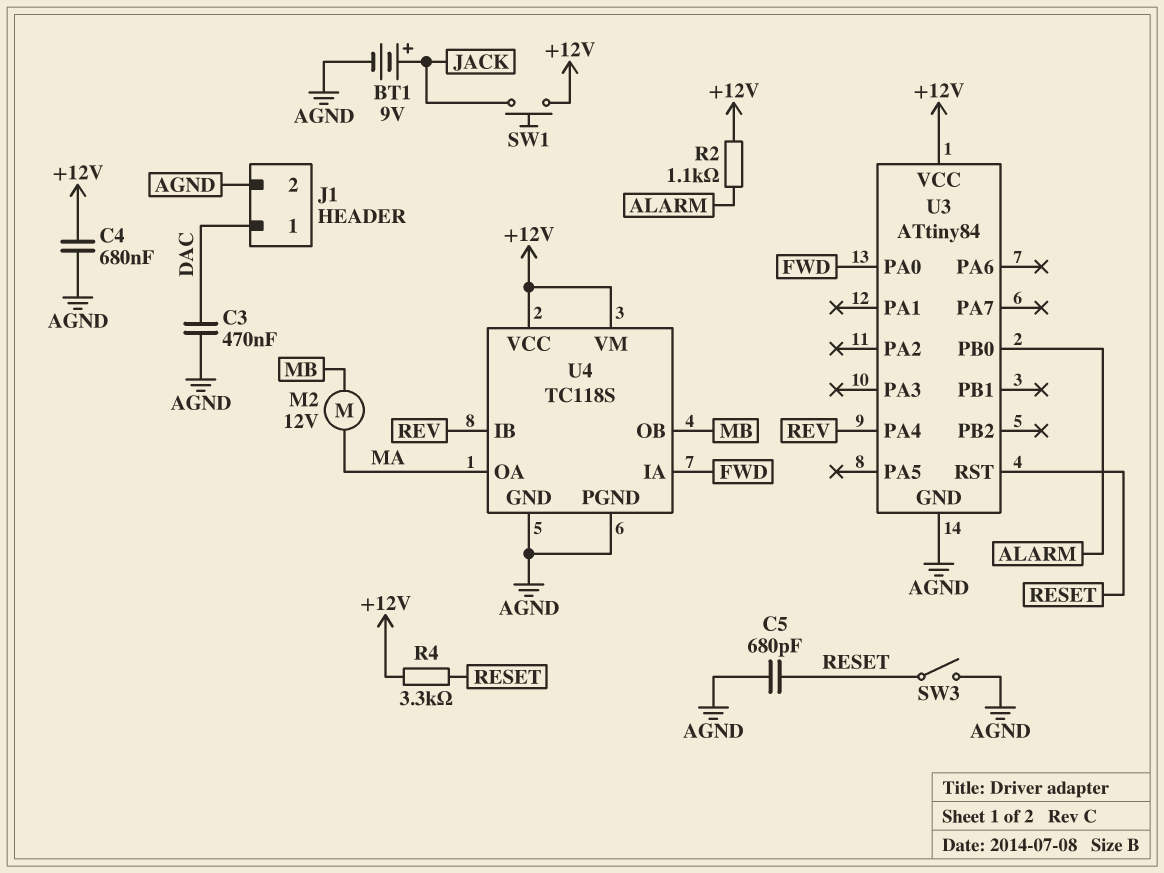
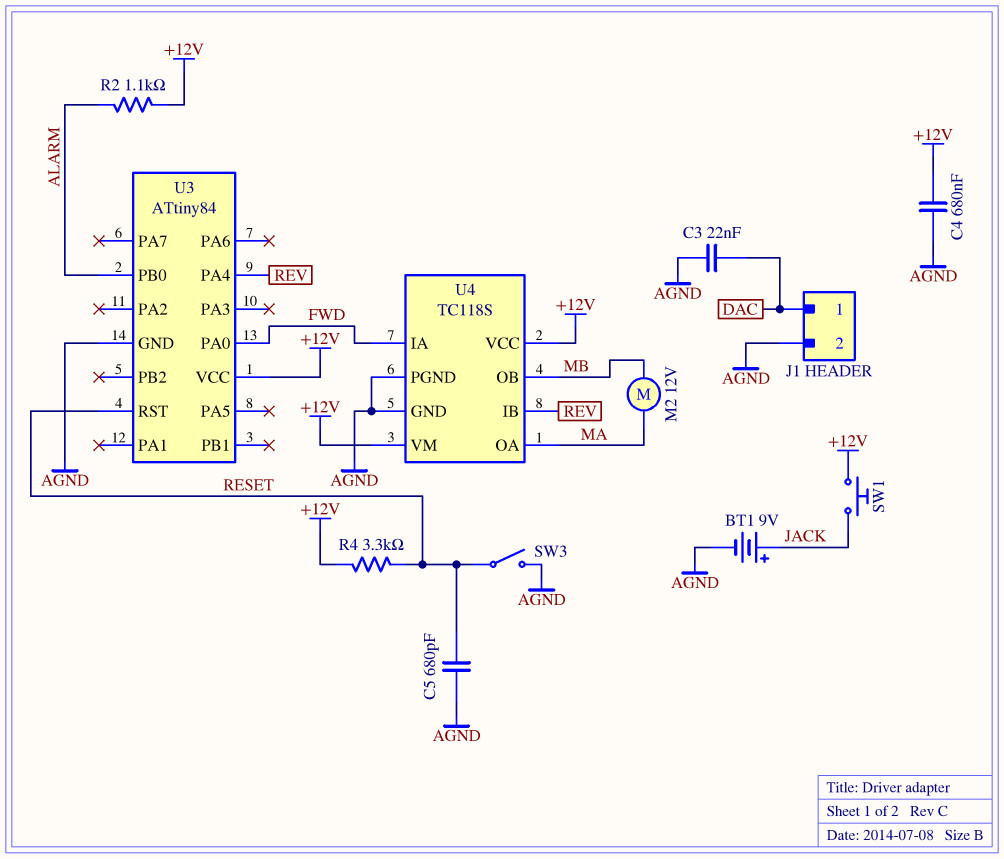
C3: 470nF (AGND, DAC) -> 22nF (AGND, DAC)

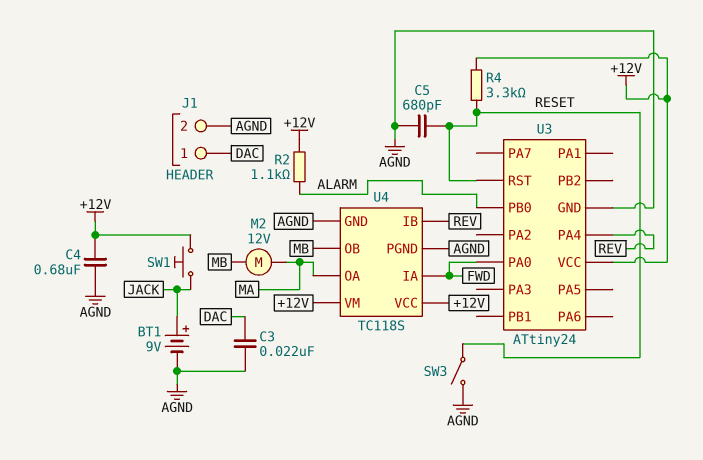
U3: ATtiny84 -> ATtiny24

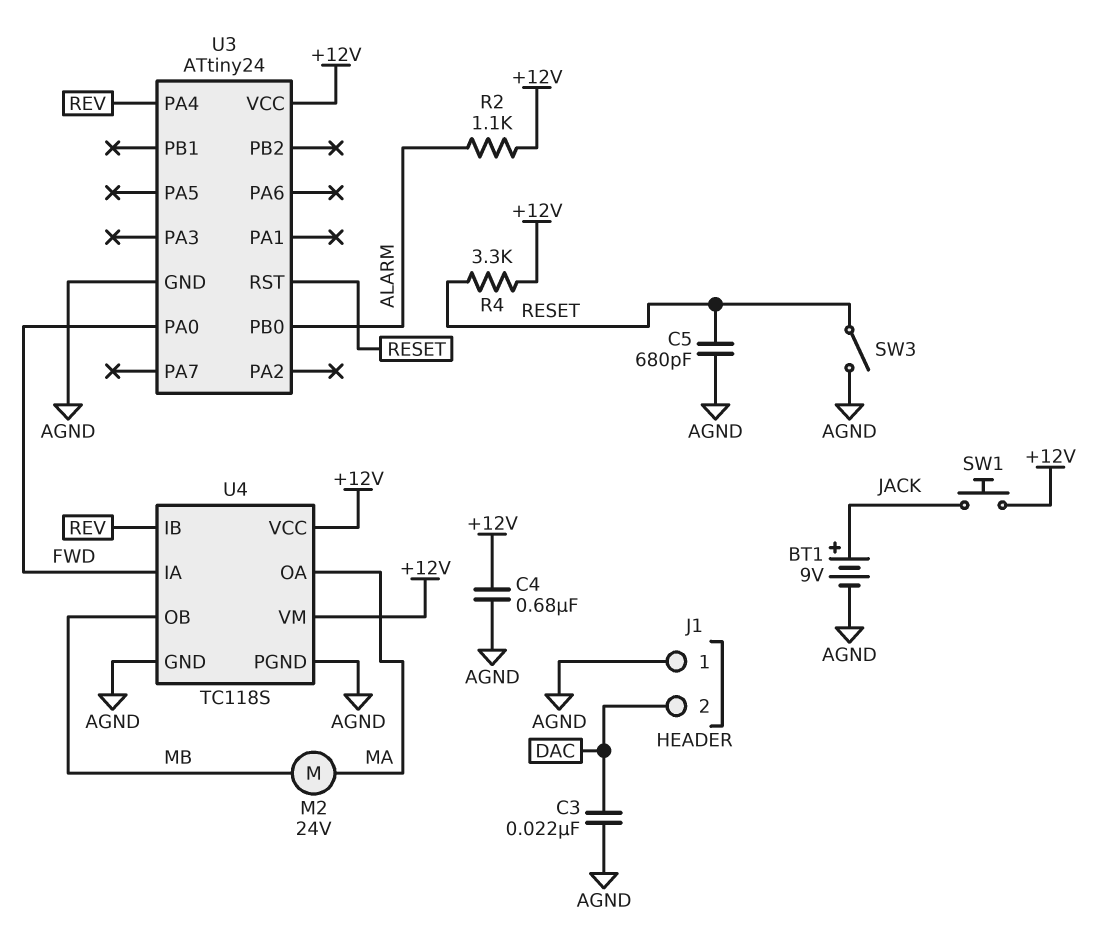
J1 pin 1: DAC -> AGND
J1 pin 2: AGND -> DAC
M2: motor 12V (MA, MB) -> motor 24V (MA, MB)

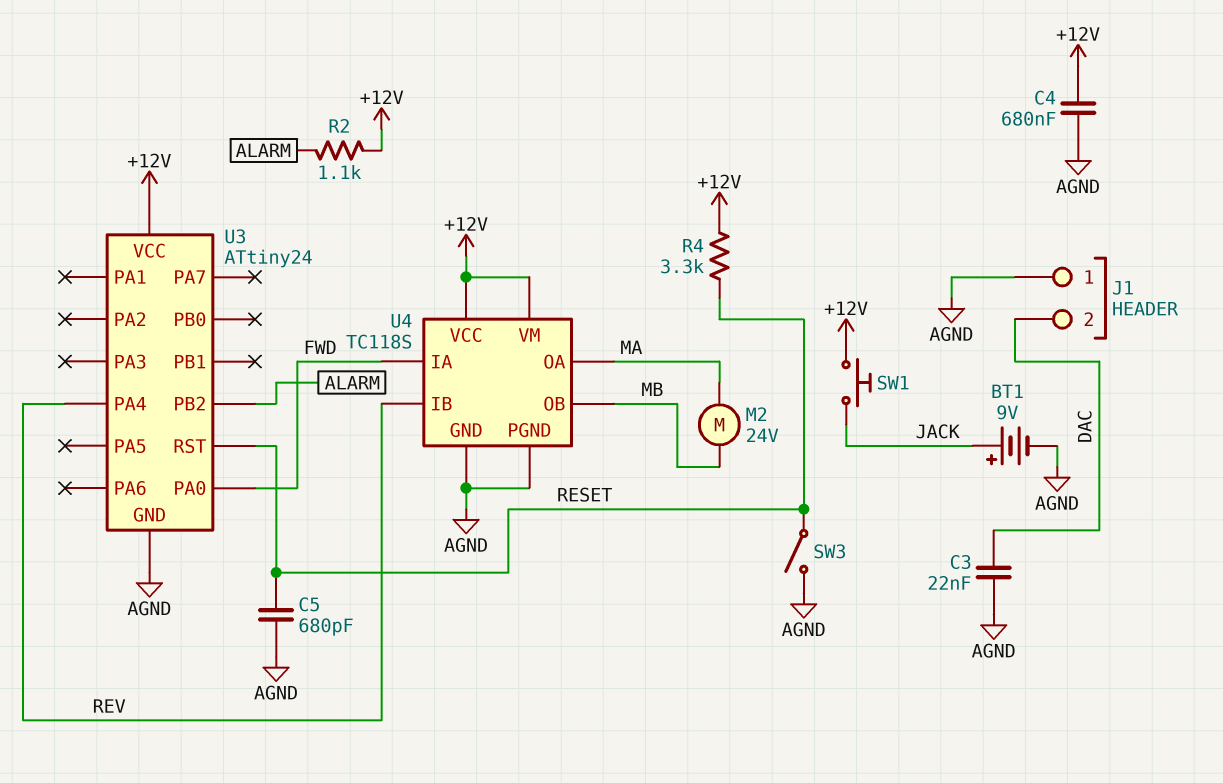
U3 pin PB0: ALARM -> none
U3 pin PB2: none -> ALARM

